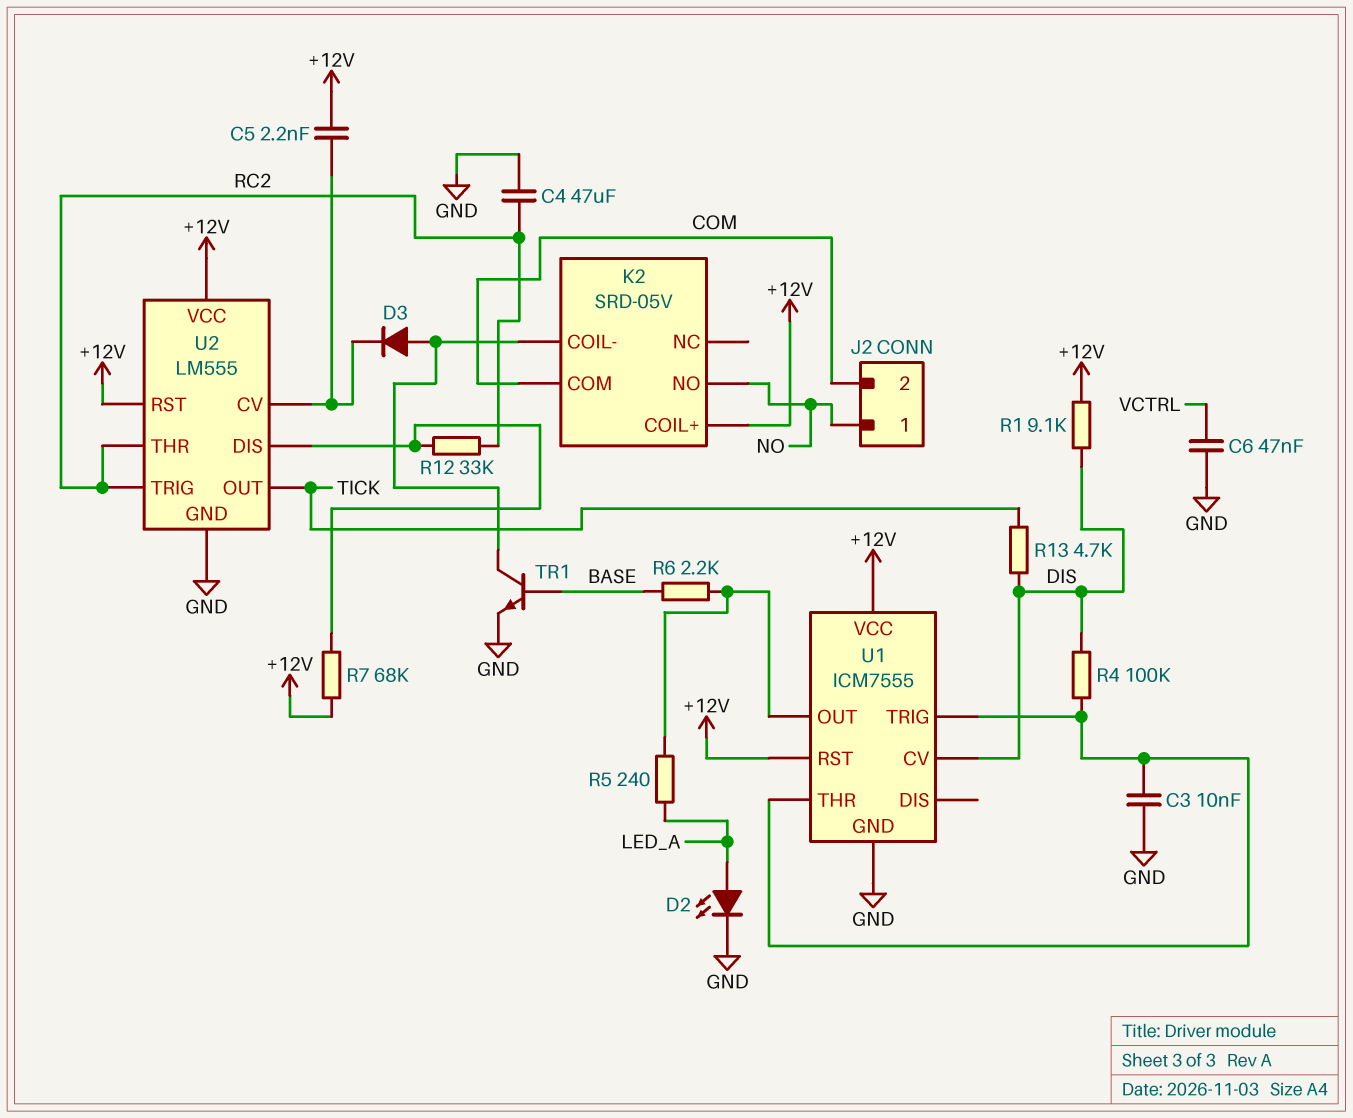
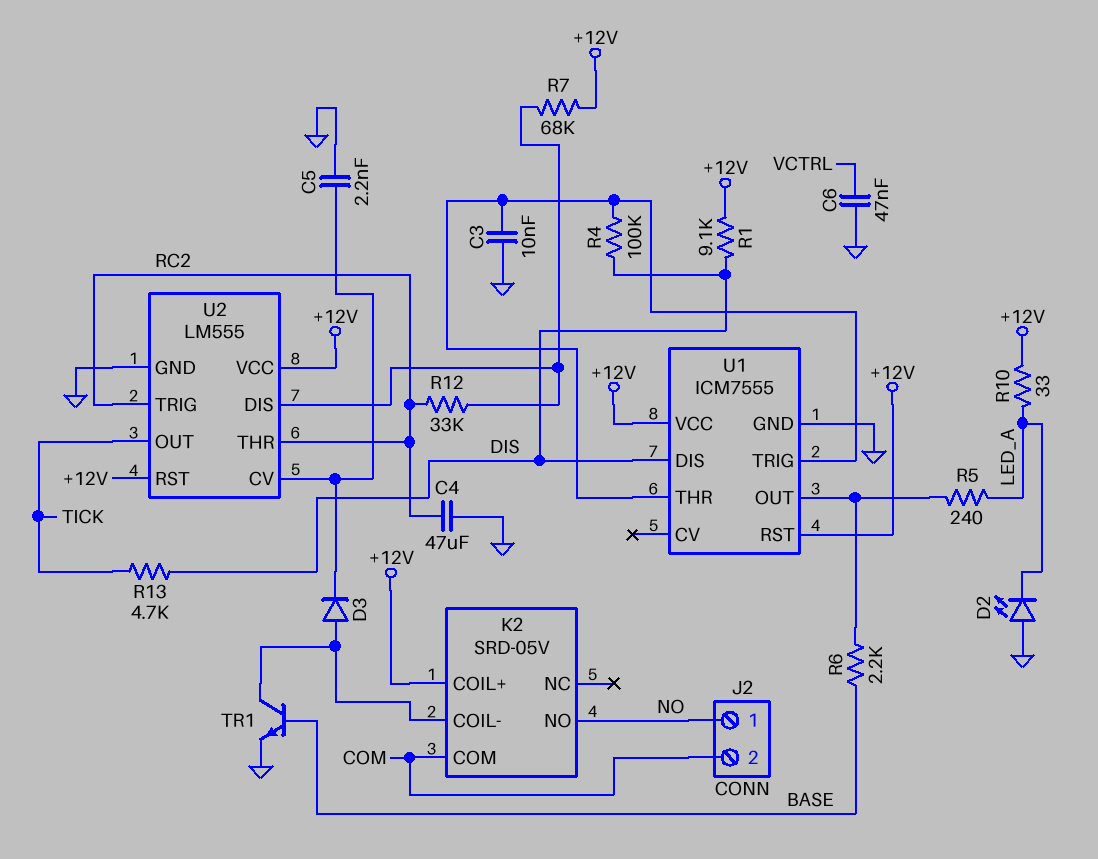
C5: 2.2nF (+12V, U2/CV) -> 2.2nF (GND, U2/CV)
D2: LED (A LED_A, K GND) -> LED (A GND, K LED_A)
R10: none -> 33 (+12V, LED_A)
U1 pin CV: DIS -> none
U1 pin DIS: none -> DIS

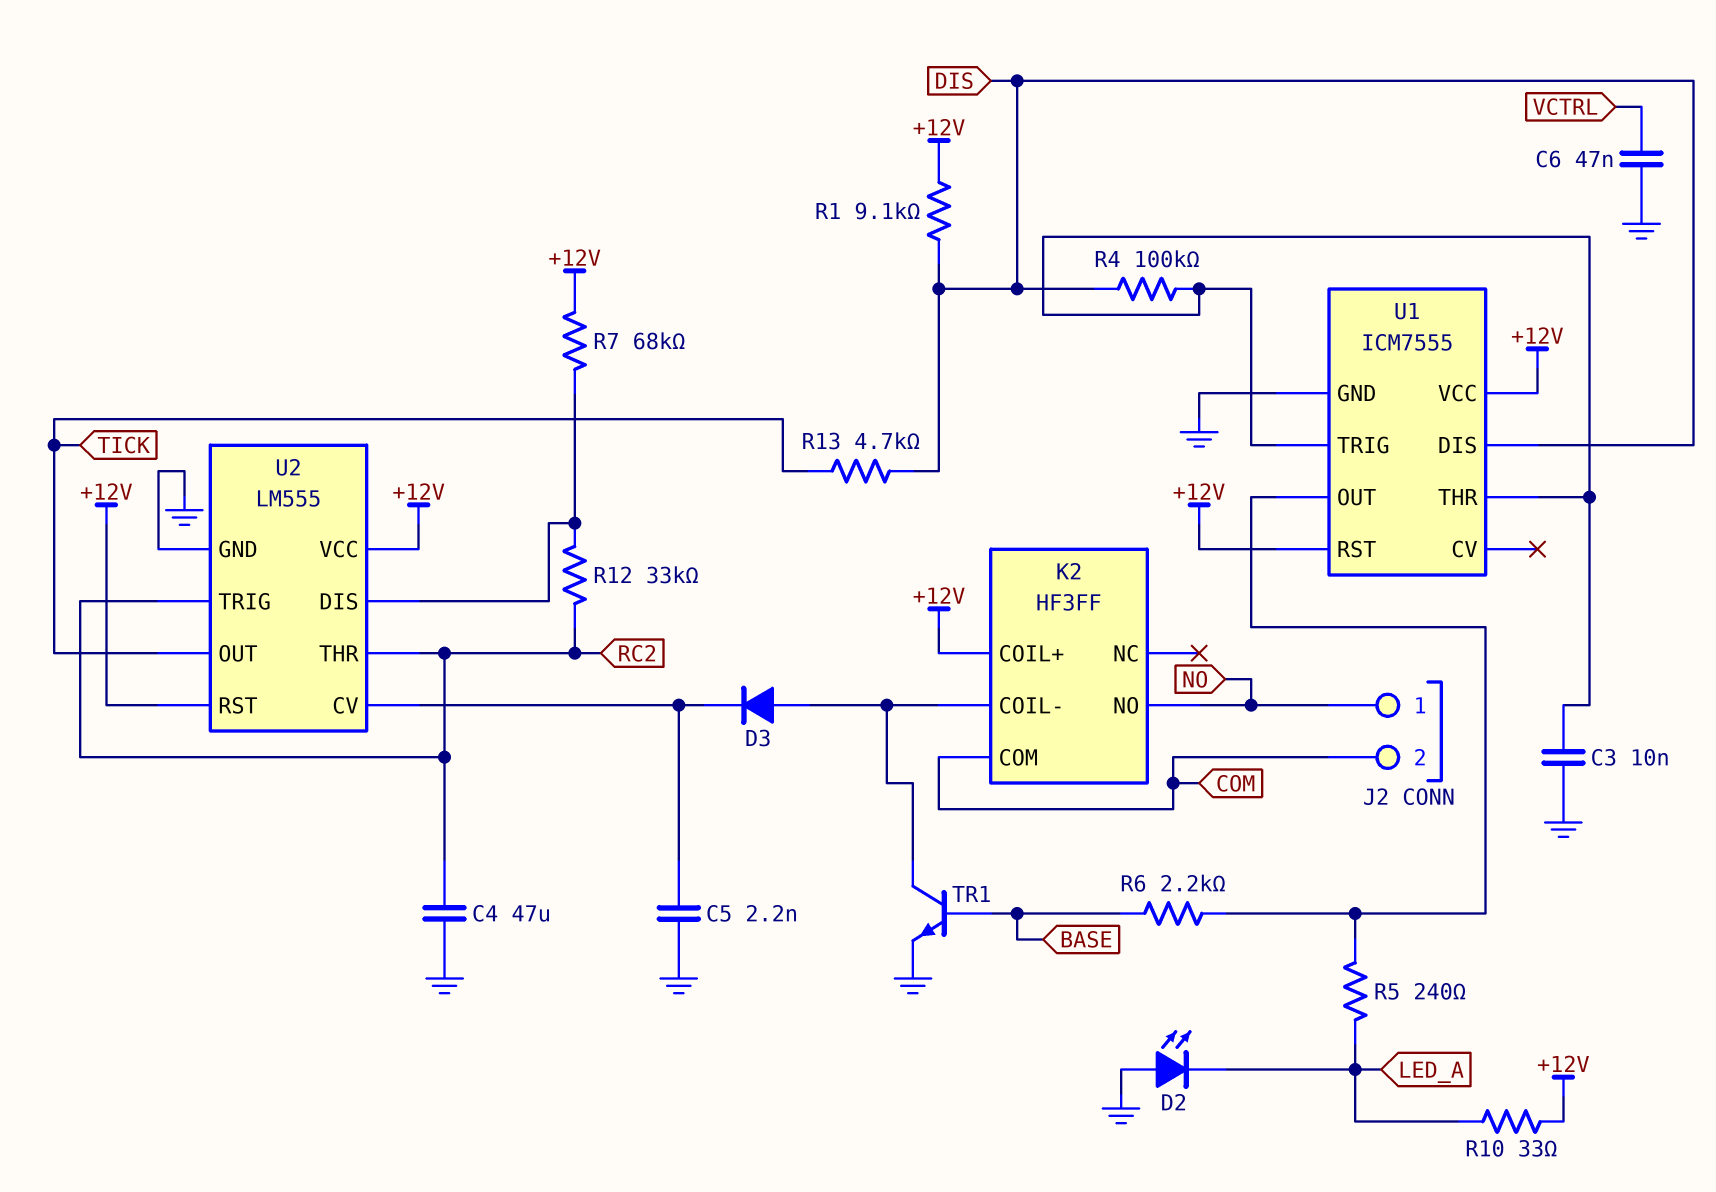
K2: SRD-05V -> HF3FF

